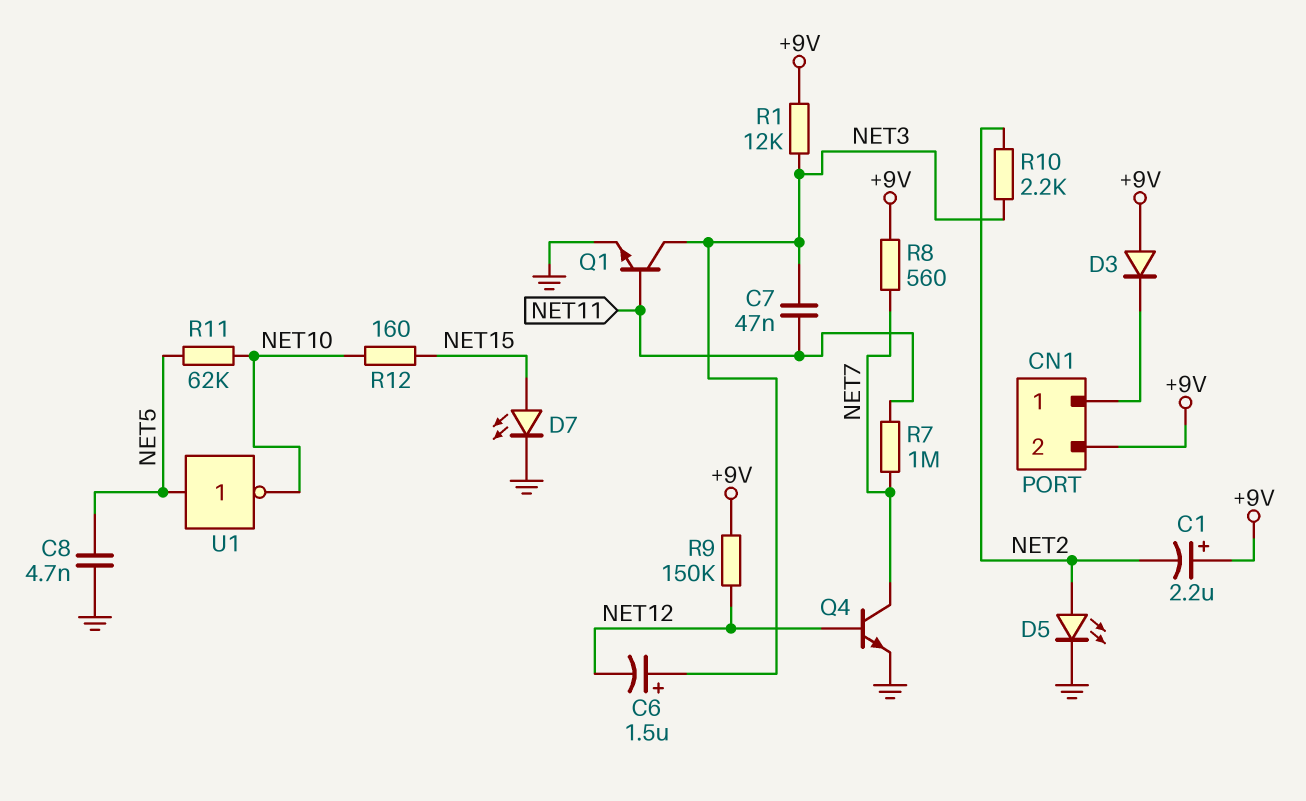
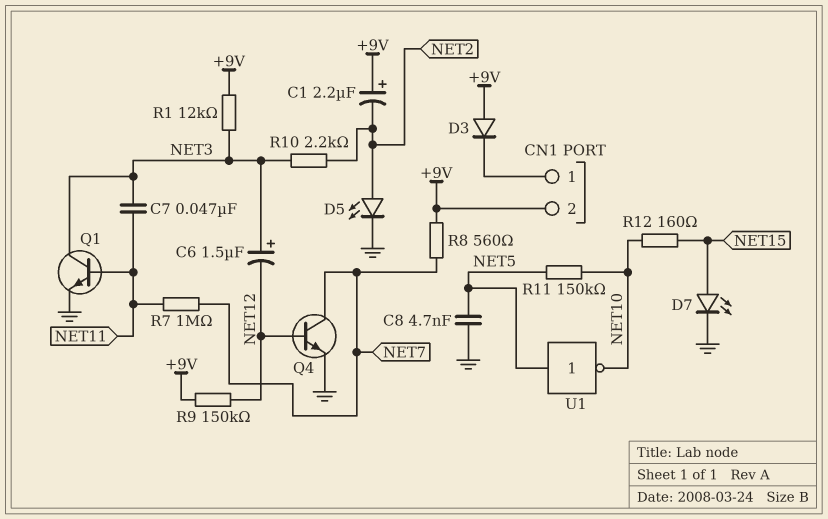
R11: 62k (NET5, NET10) -> 150k (NET5, NET10)

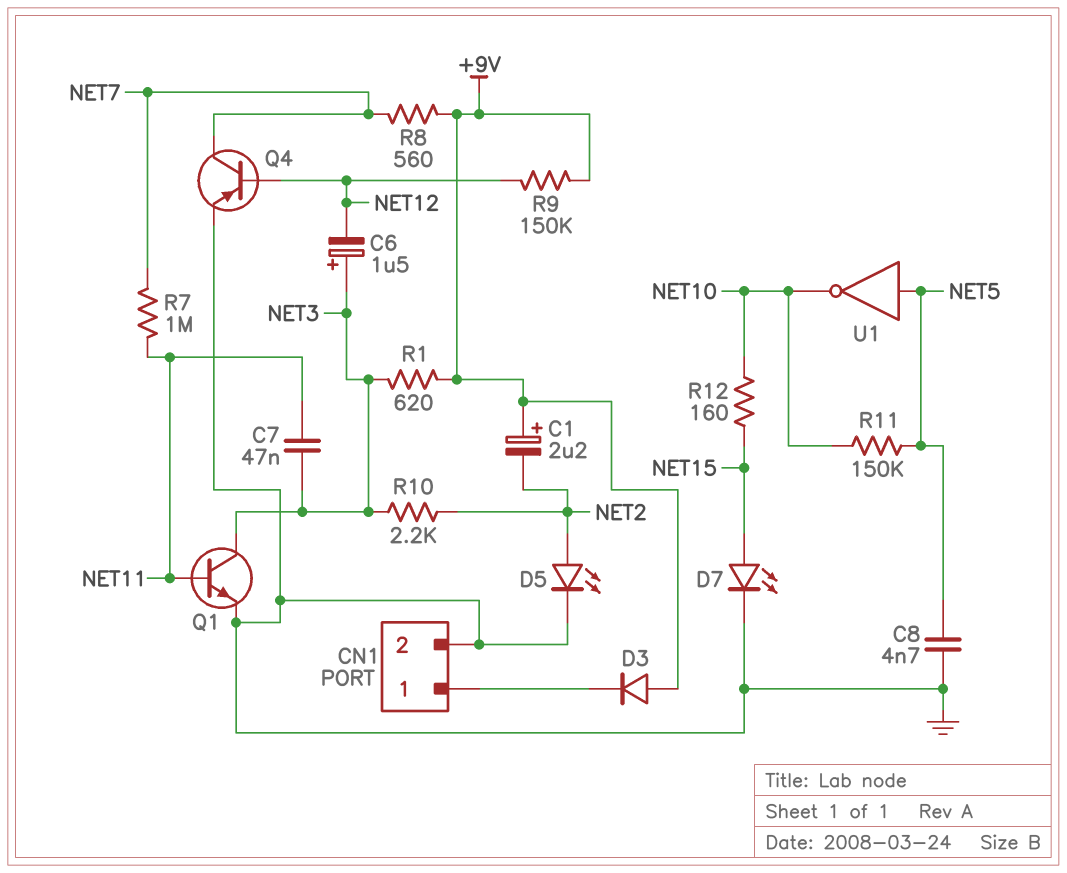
CN1 pin 2: +9V -> GND
Q4: NPN (B NET12, C NET7, E GND) -> PNP (B NET12, C NET7, E GND)
R1: 12k (+9V, NET3) -> 620 (+9V, NET3)

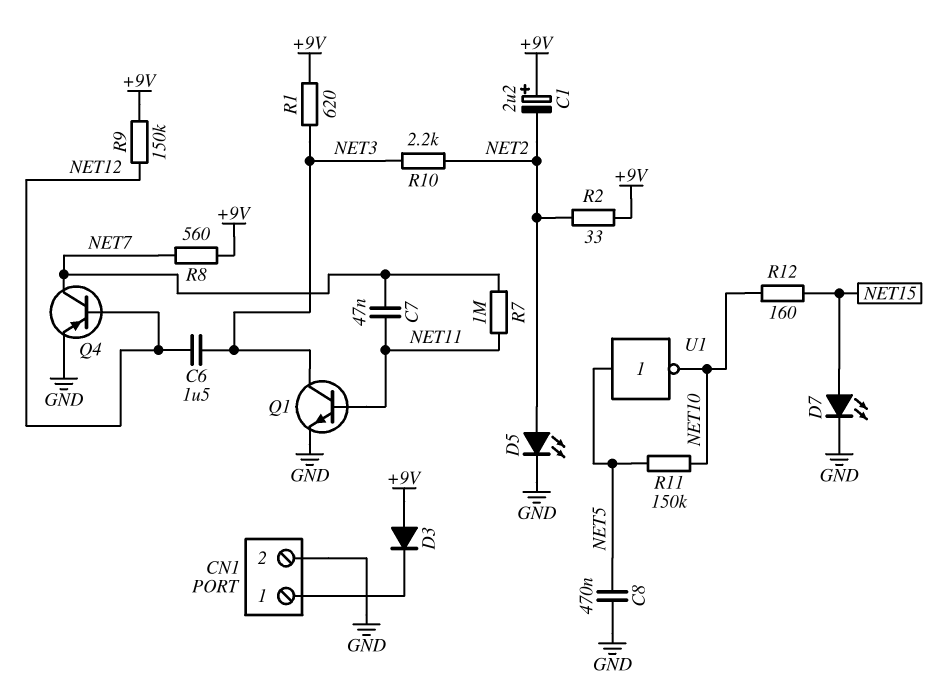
C6: 1.5uF (plus NET3, minus NET12) -> 1.5uF (NET3, NET12)
C7: 47nF (NET3, NET11) -> 47nF (NET7, NET11)
C8: 4.7nF (GND, NET5) -> 470nF (GND, NET5)
R2: none -> 33 (+9V, NET2)

